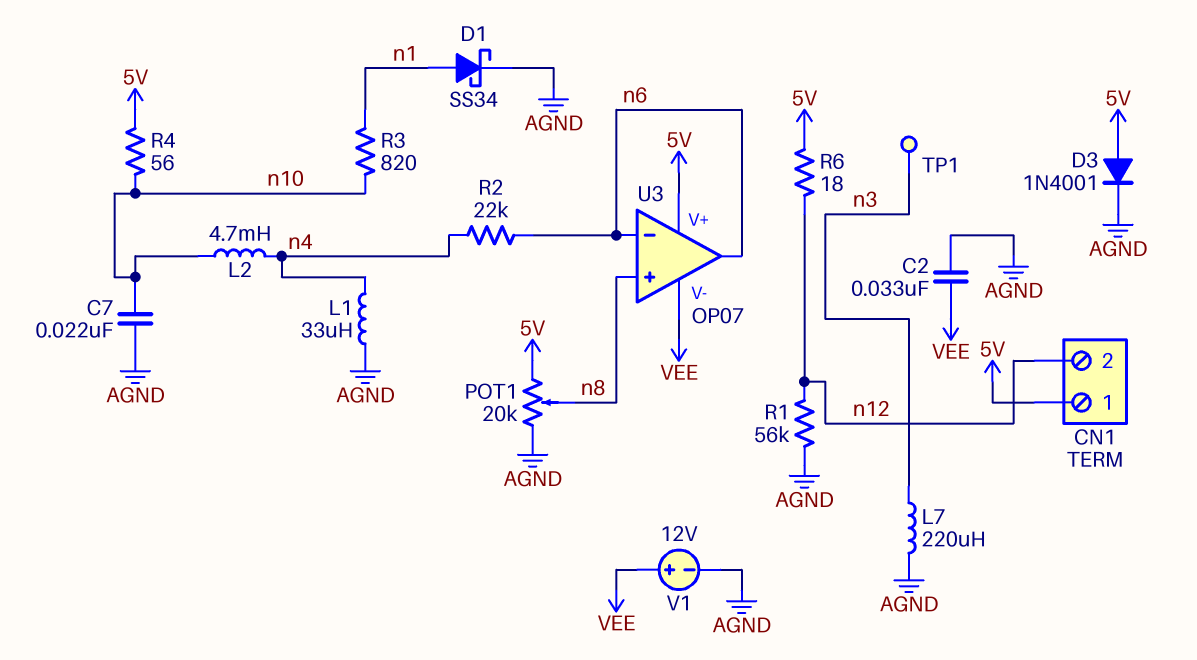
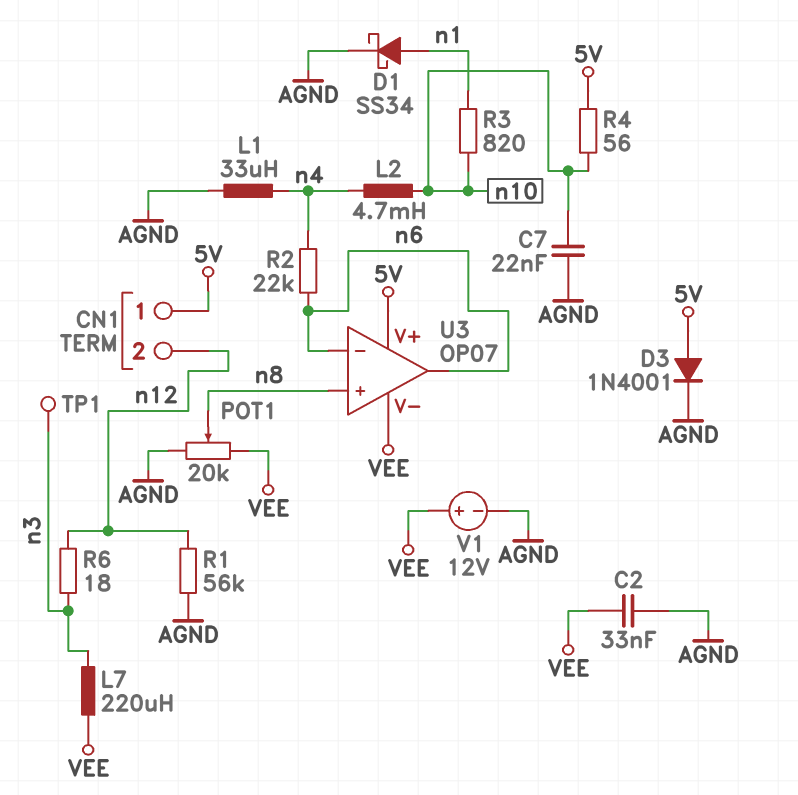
L7: 220uH (AGND, n3) -> 220uH (VEE, n3)
POT1: 20k (5V, AGND, wiper n8) -> 20k (AGND, VEE, wiper n8)
R6: 18 (5V, n12) -> 18 (n3, n12)

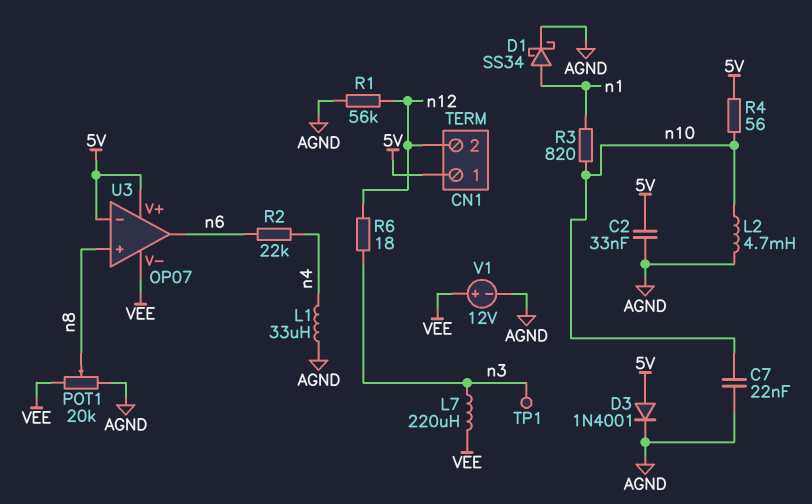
C2: 33nF (AGND, VEE) -> 33nF (5V, AGND)
L2: 4.7mH (n4, n10) -> 4.7mH (AGND, n10)
U3 pin in-: n6 -> 5V

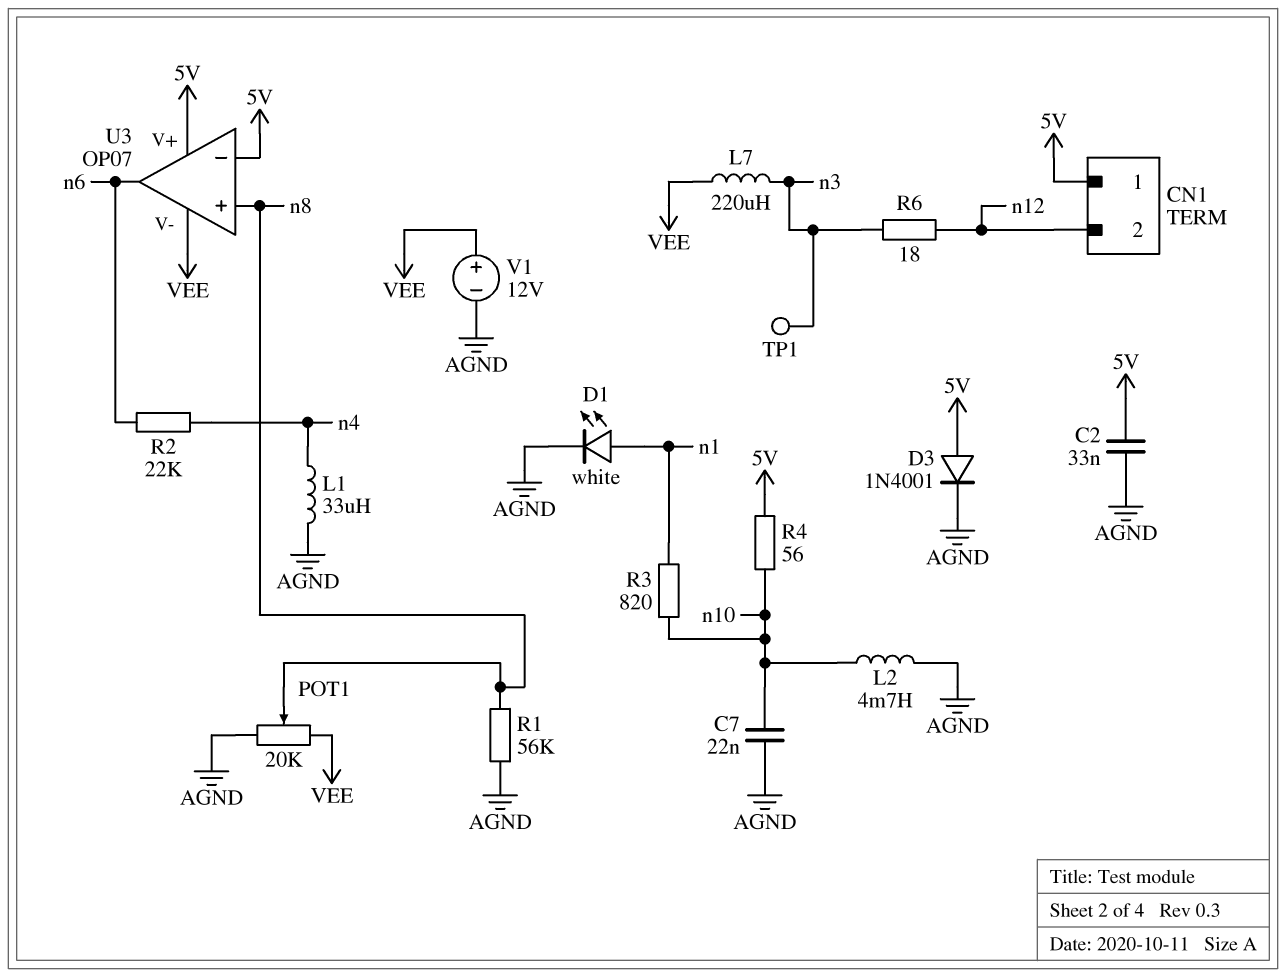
D1: schottky SS34 (A n1, K AGND) -> LED white (A n1, K AGND)
R1: 56k (AGND, n12) -> 56k (AGND, n8)

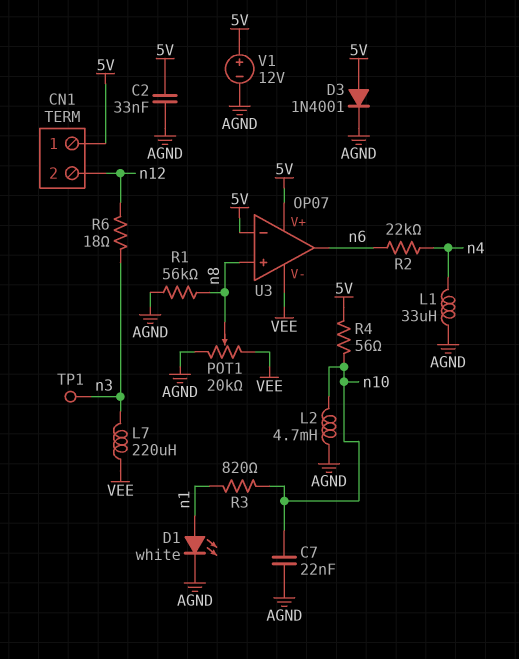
V1: 12V (plus VEE, minus AGND) -> 12V (plus 5V, minus AGND)

